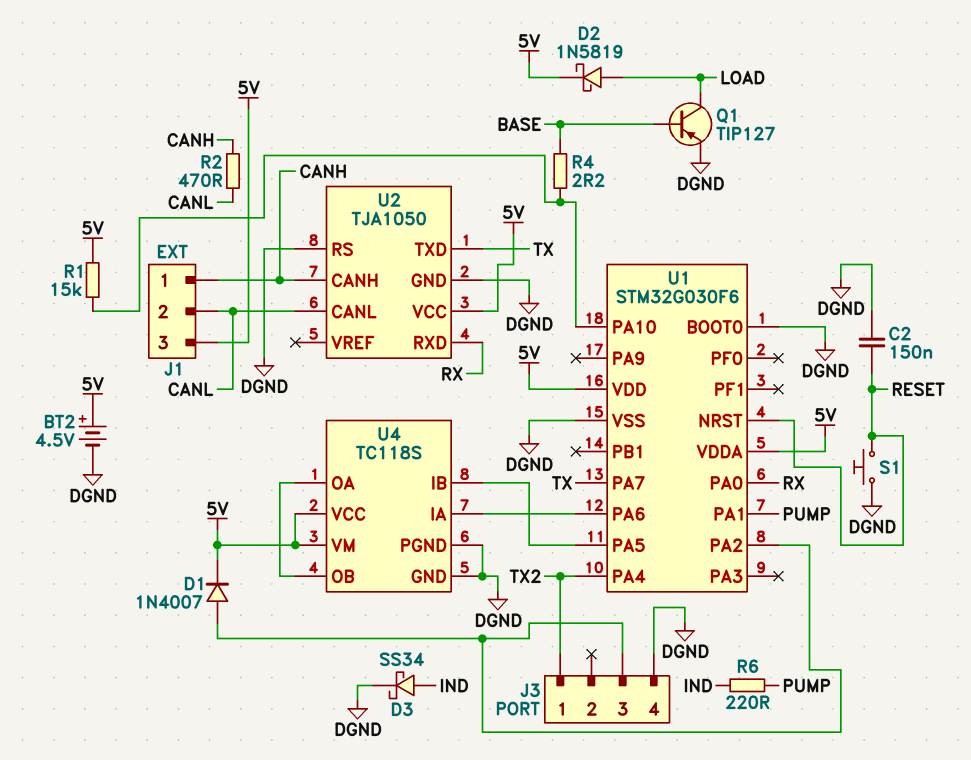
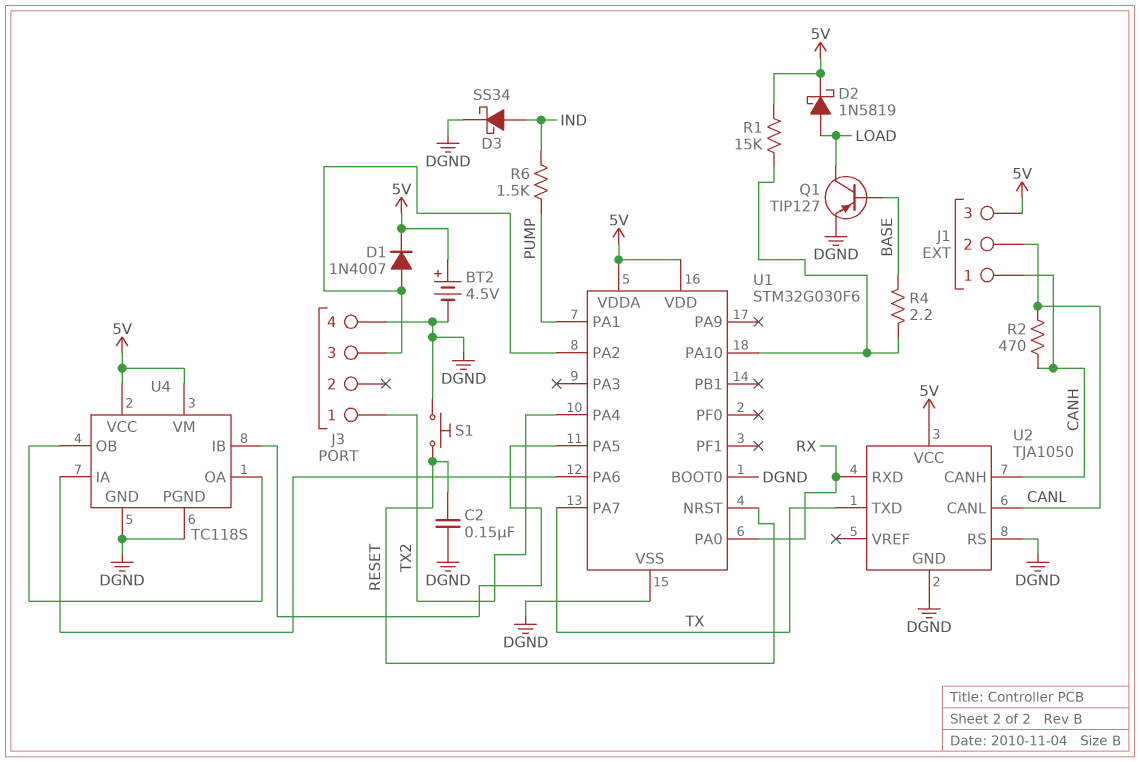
R6: 220 (IND, PUMP) -> 1.5k (IND, PUMP)

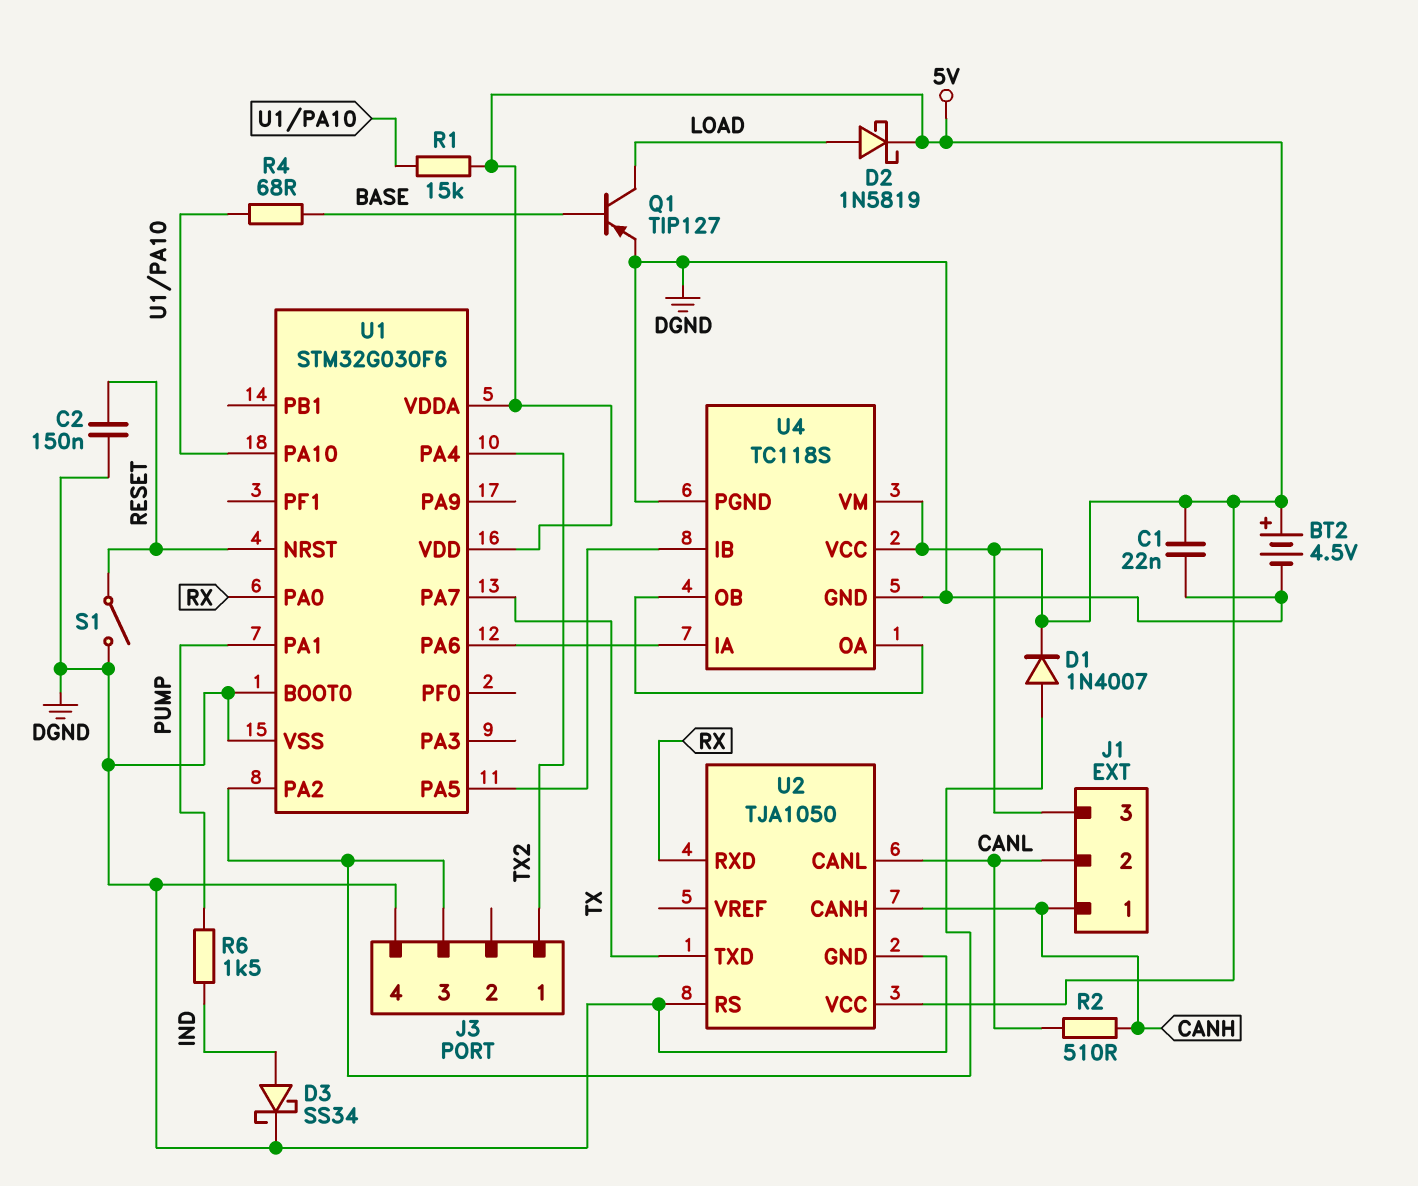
C1: none -> 22nF (5V, DGND)
R2: 470 (CANH, CANL) -> 510 (CANH, CANL)
R4: 2.2 (BASE, U1/PA10) -> 68 (BASE, U1/PA10)
S1: button (DGND, RESET) -> switch (DGND, RESET)

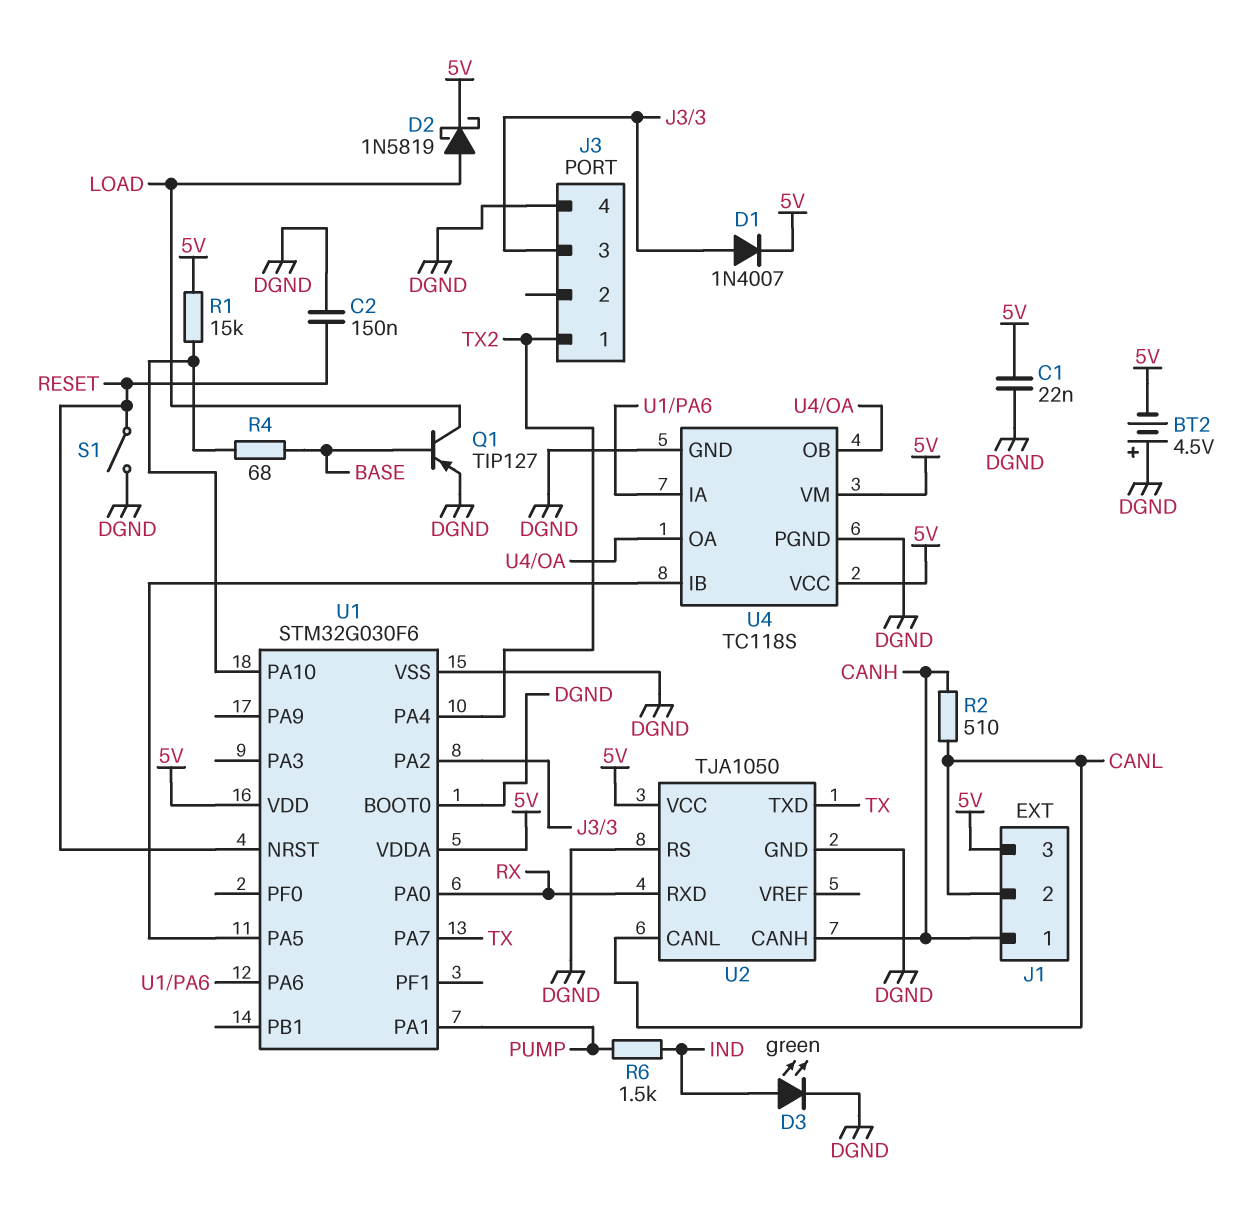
BT2: 4.5V (plus 5V, minus DGND) -> 4.5V (plus DGND, minus 5V)
D3: schottky SS34 (A IND, K DGND) -> LED green (A IND, K DGND)

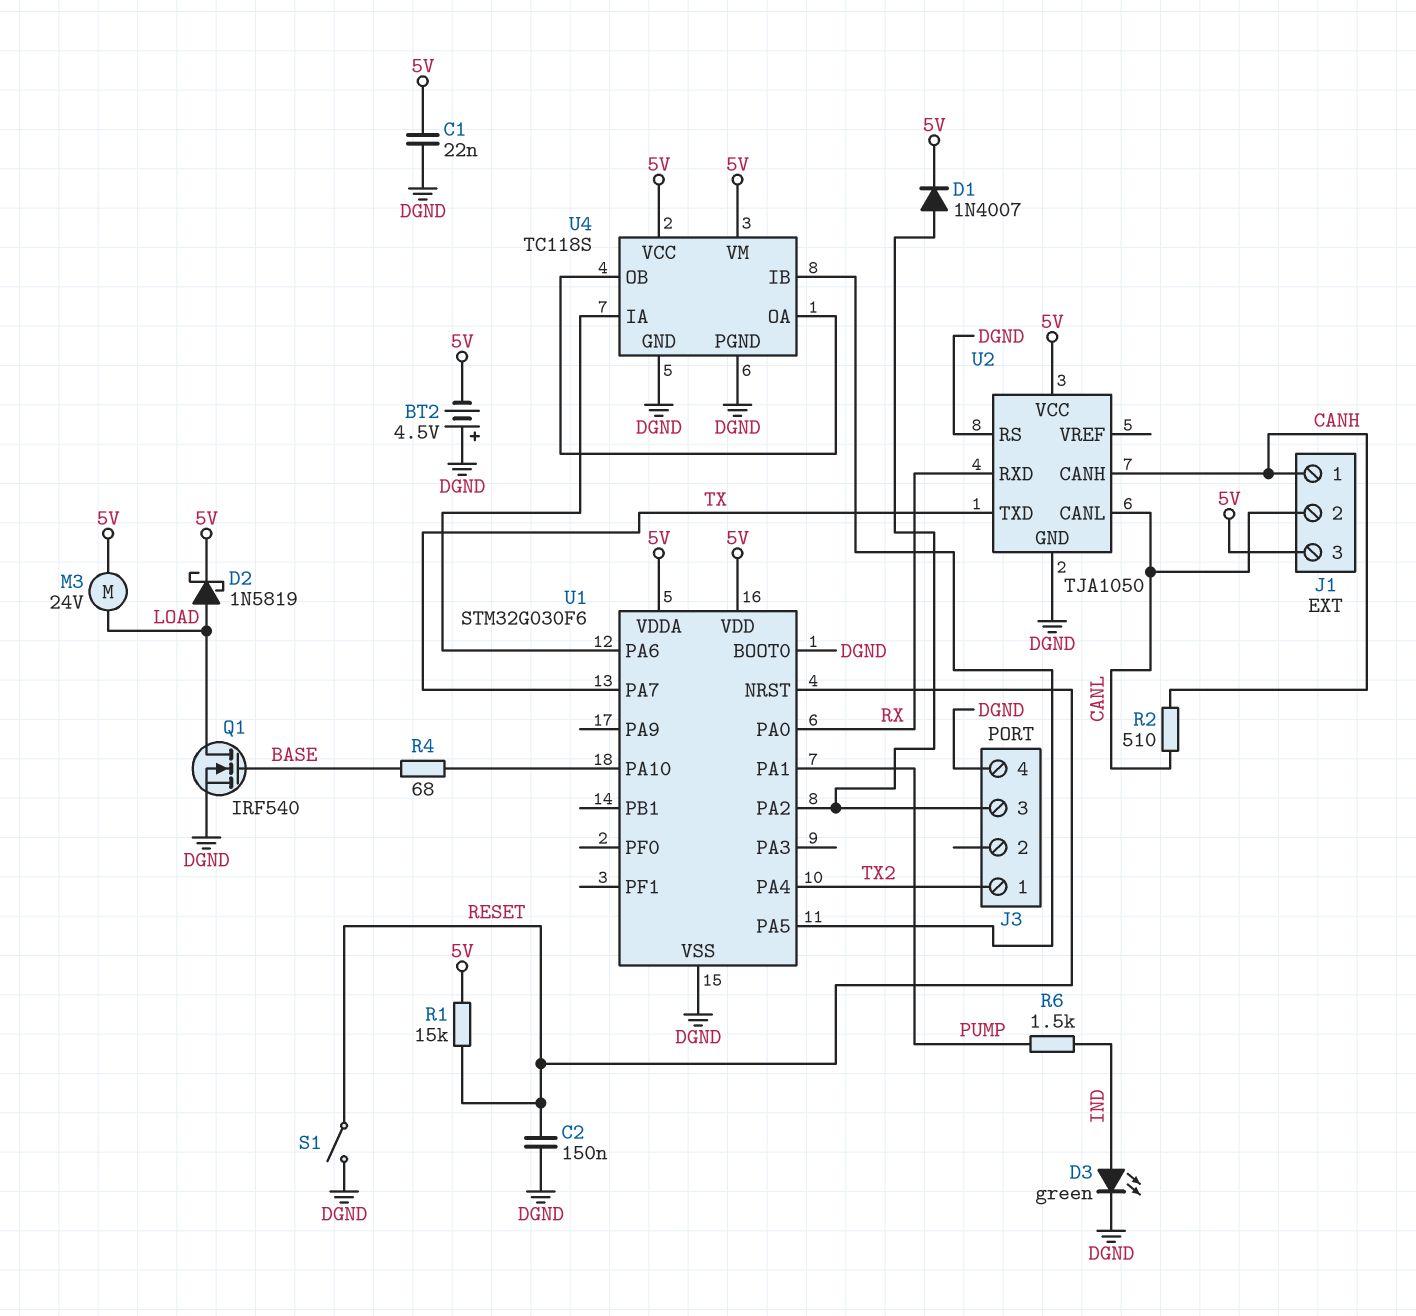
M3: none -> motor 24V (5V, LOAD)
Q1: PNP TIP127 (B BASE, C LOAD, E DGND) -> NMOS IRF540 (G BASE, D LOAD, S DGND)
R1: 15k (5V, U1/PA10) -> 15k (5V, RESET)

